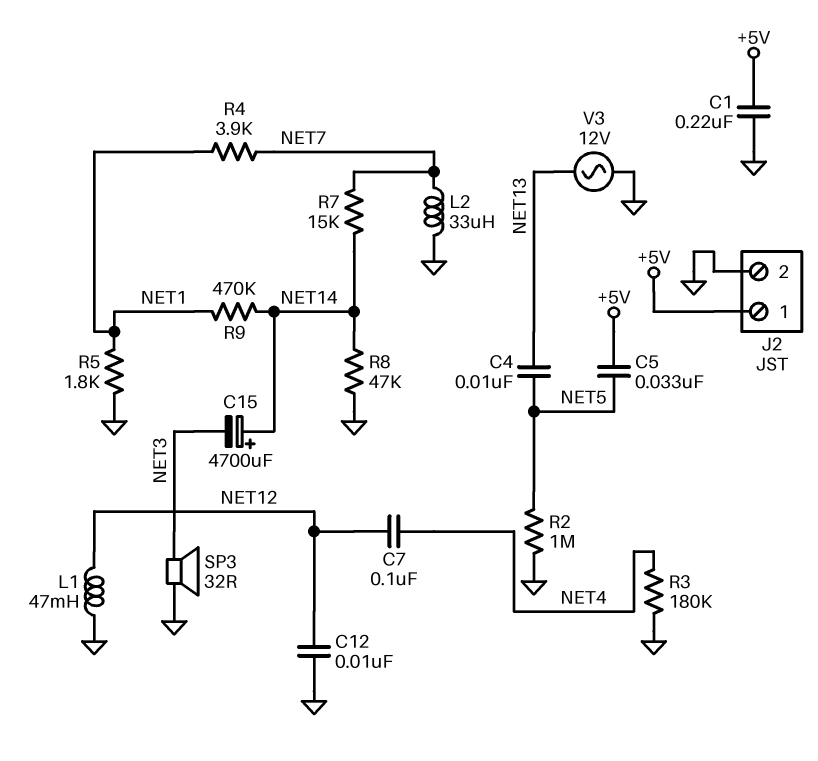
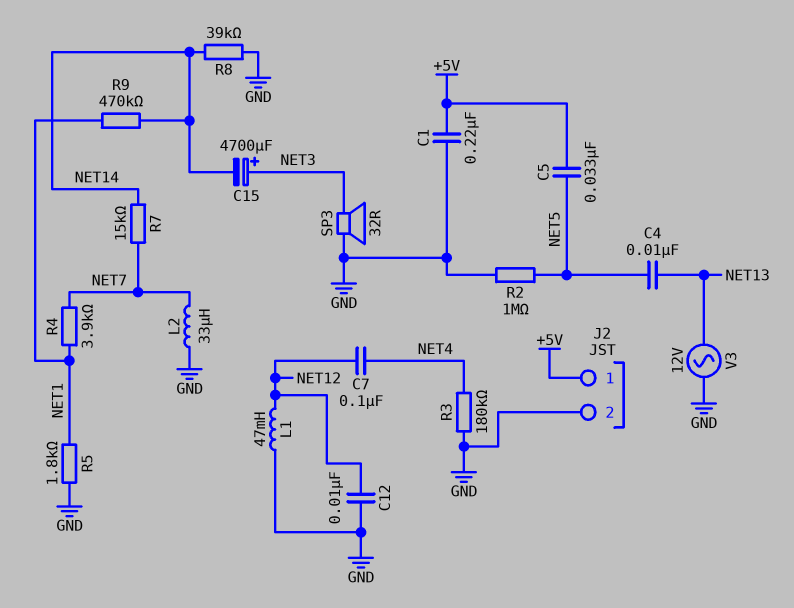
C15: 4700uF (plus NET14, minus NET3) -> 4700uF (plus NET3, minus NET14)
R8: 47k (GND, NET14) -> 39k (GND, NET14)

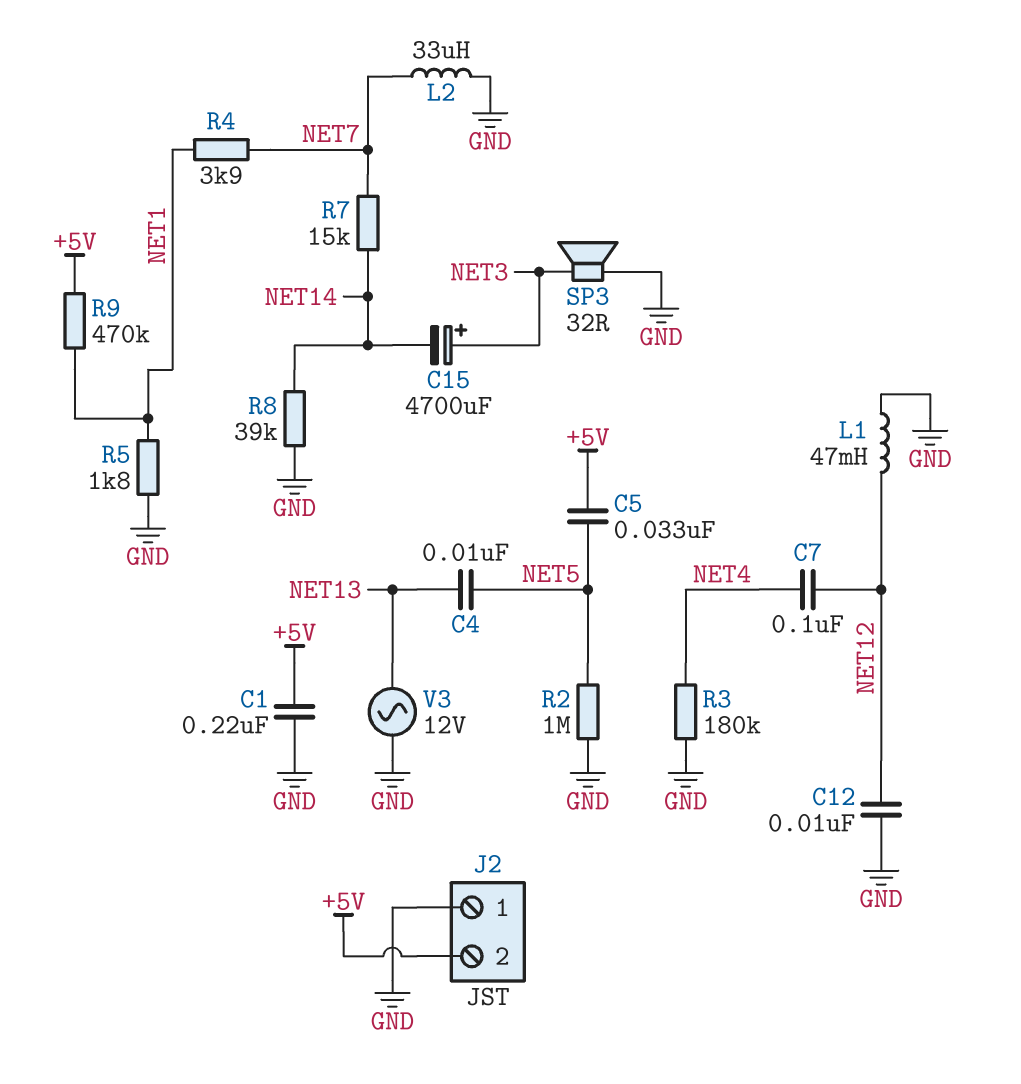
J2 pin 1: +5V -> GND
J2 pin 2: GND -> +5V
R9: 470k (NET1, NET14) -> 470k (+5V, NET1)

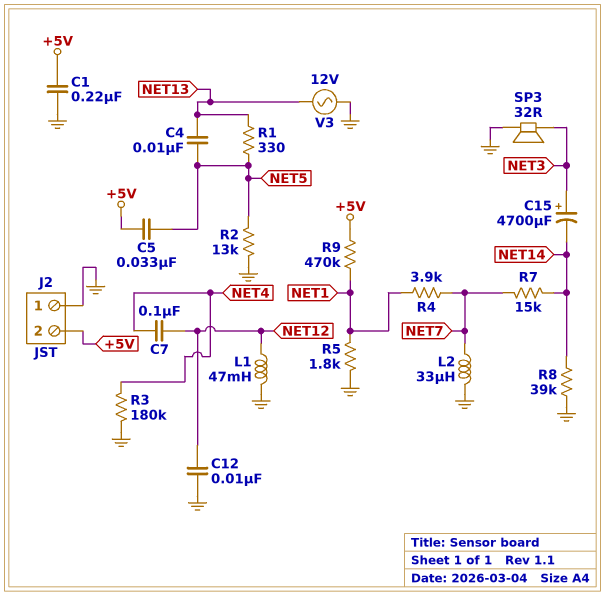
R1: none -> 330 (NET5, NET13)
R2: 1M (GND, NET5) -> 13k (GND, NET5)

